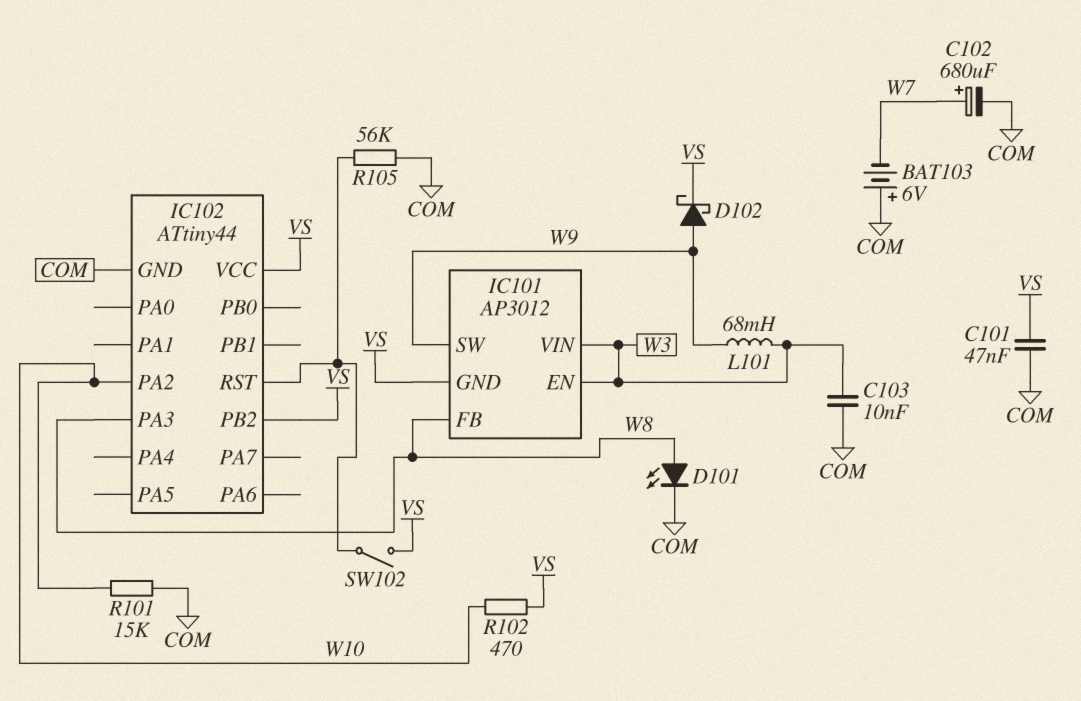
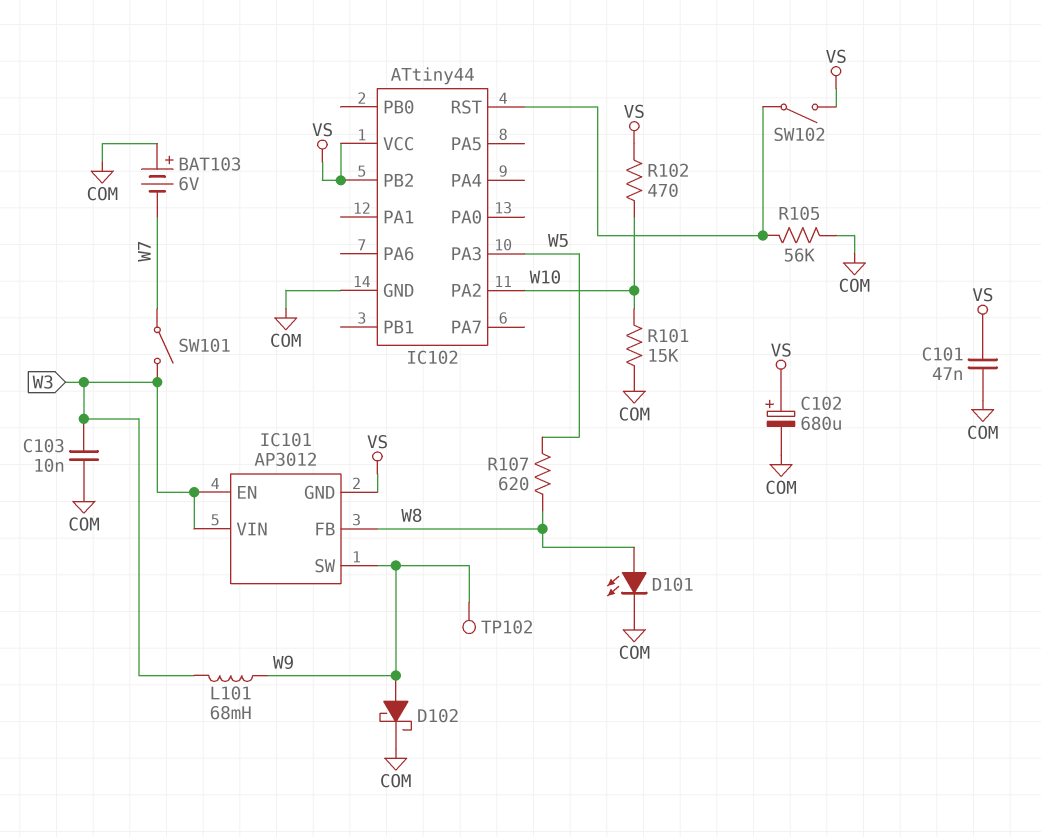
C102: 680uF (plus W7, minus COM) -> 680uF (plus VS, minus COM)
D102: schottky (A W9, K VS) -> schottky (A W9, K COM)
IC102 pin PA3: W8 -> W5
R107: none -> 620 (W5, W8)
SW101: none -> switch (W3, W7)
TP102: none -> test point (W9)

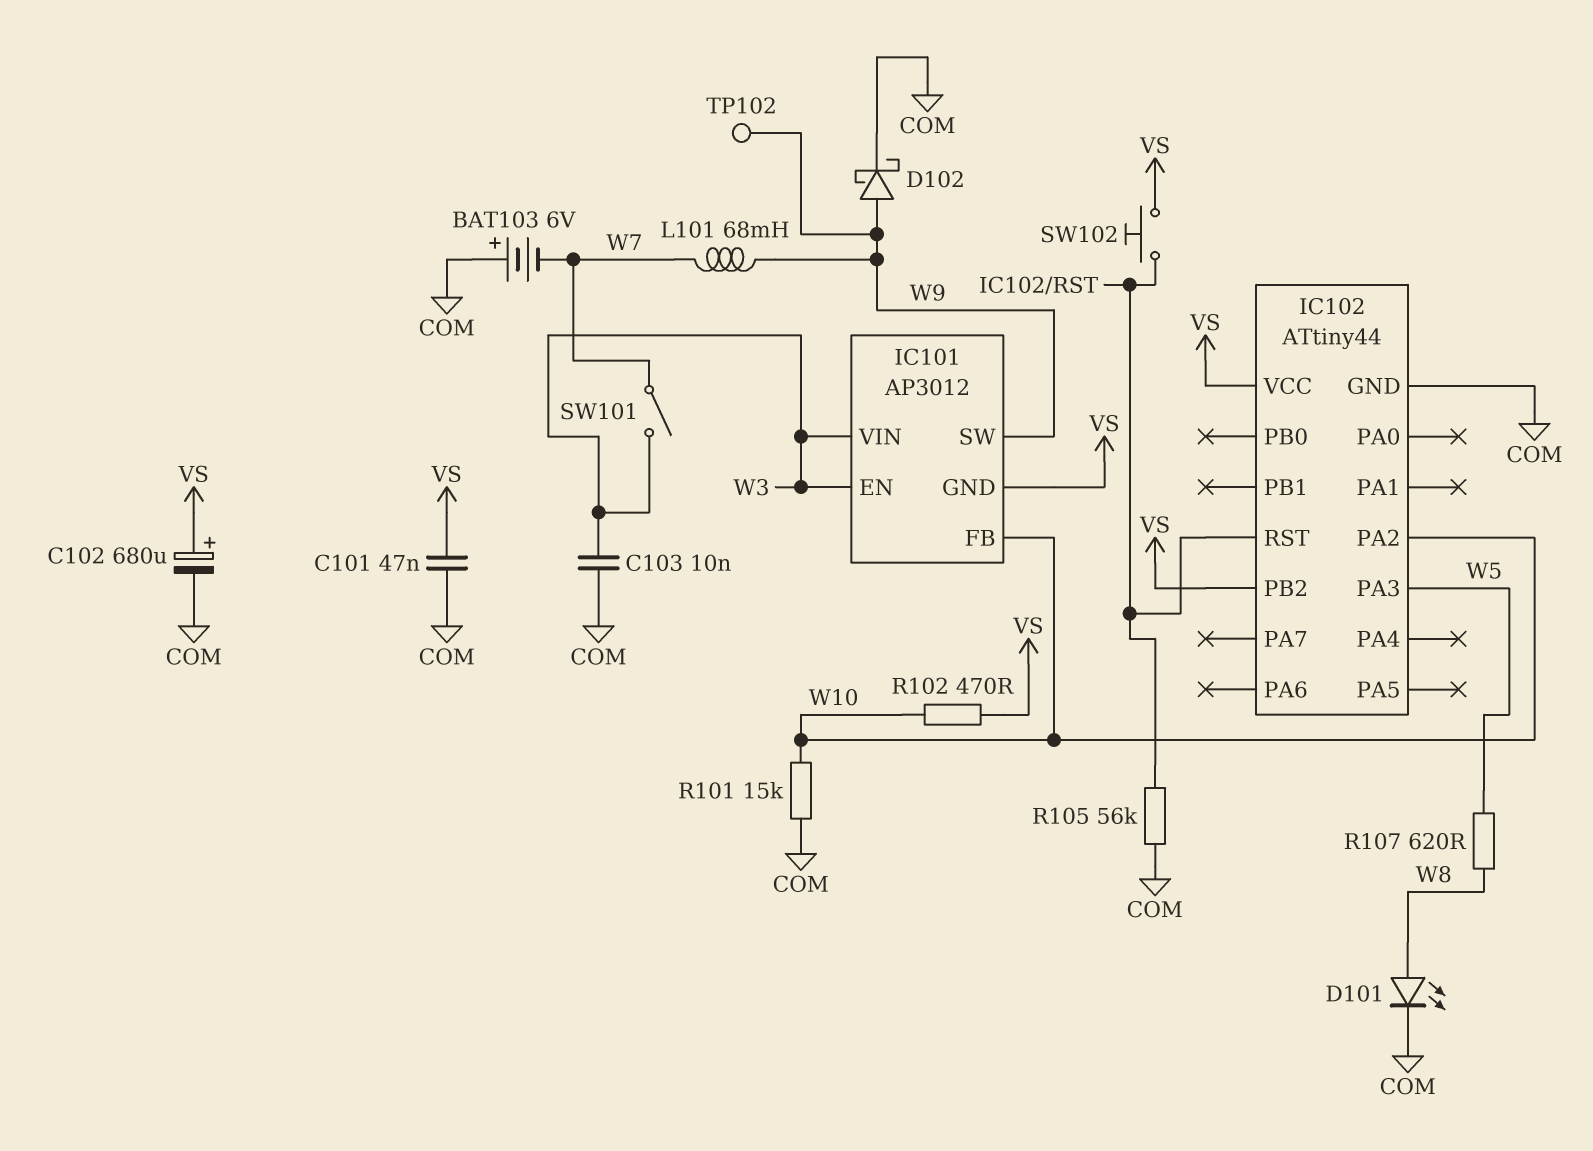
IC101 pin FB: W8 -> W10
L101: 68mH (W3, W9) -> 68mH (W7, W9)
SW102: switch (IC102/RST, VS) -> button (IC102/RST, VS)

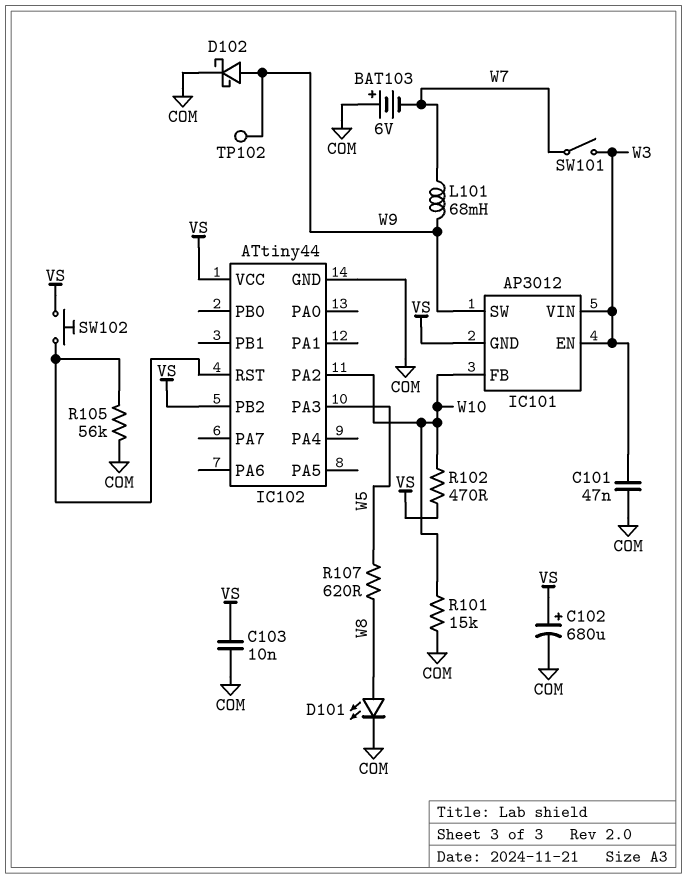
C101: 47nF (COM, VS) -> 47nF (COM, W3)
C103: 10nF (COM, W3) -> 10nF (COM, VS)

